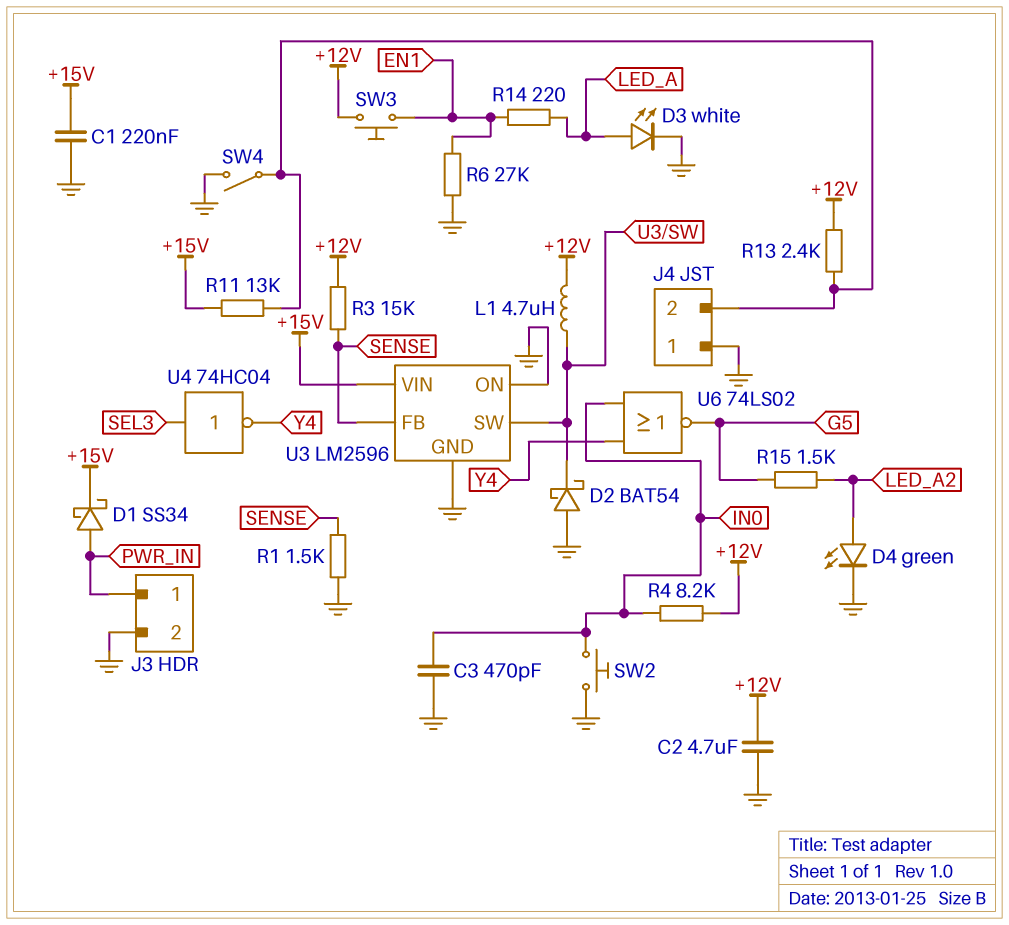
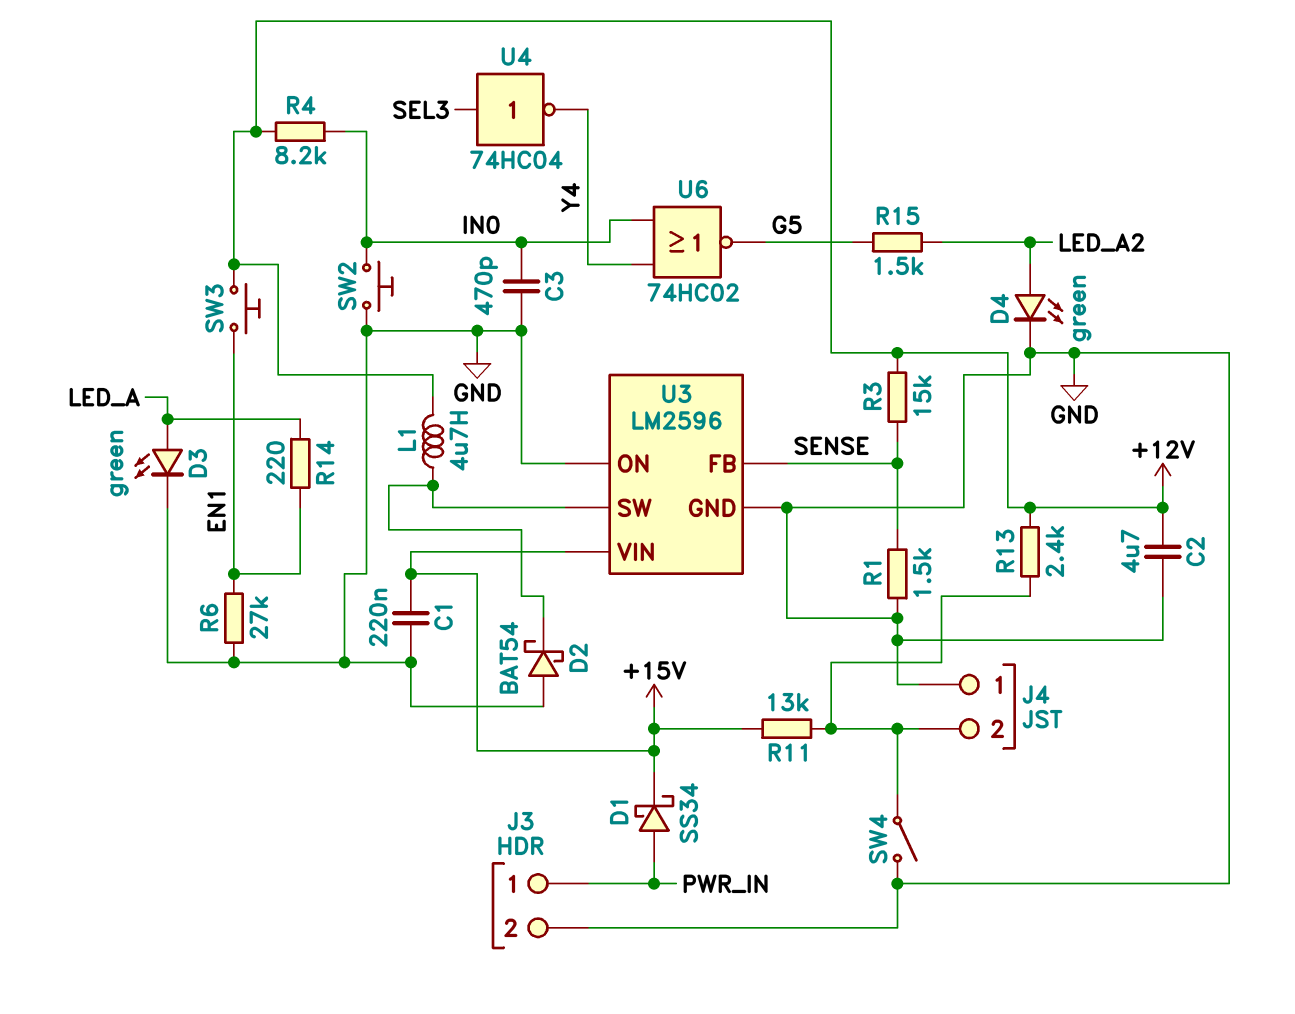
D3: LED white (A LED_A, K GND) -> LED green (A LED_A, K GND)
U6: NOR 74LS02 (in IN0, in Y4, out G5) -> NOR 74HC02 (in IN0, in Y4, out G5)

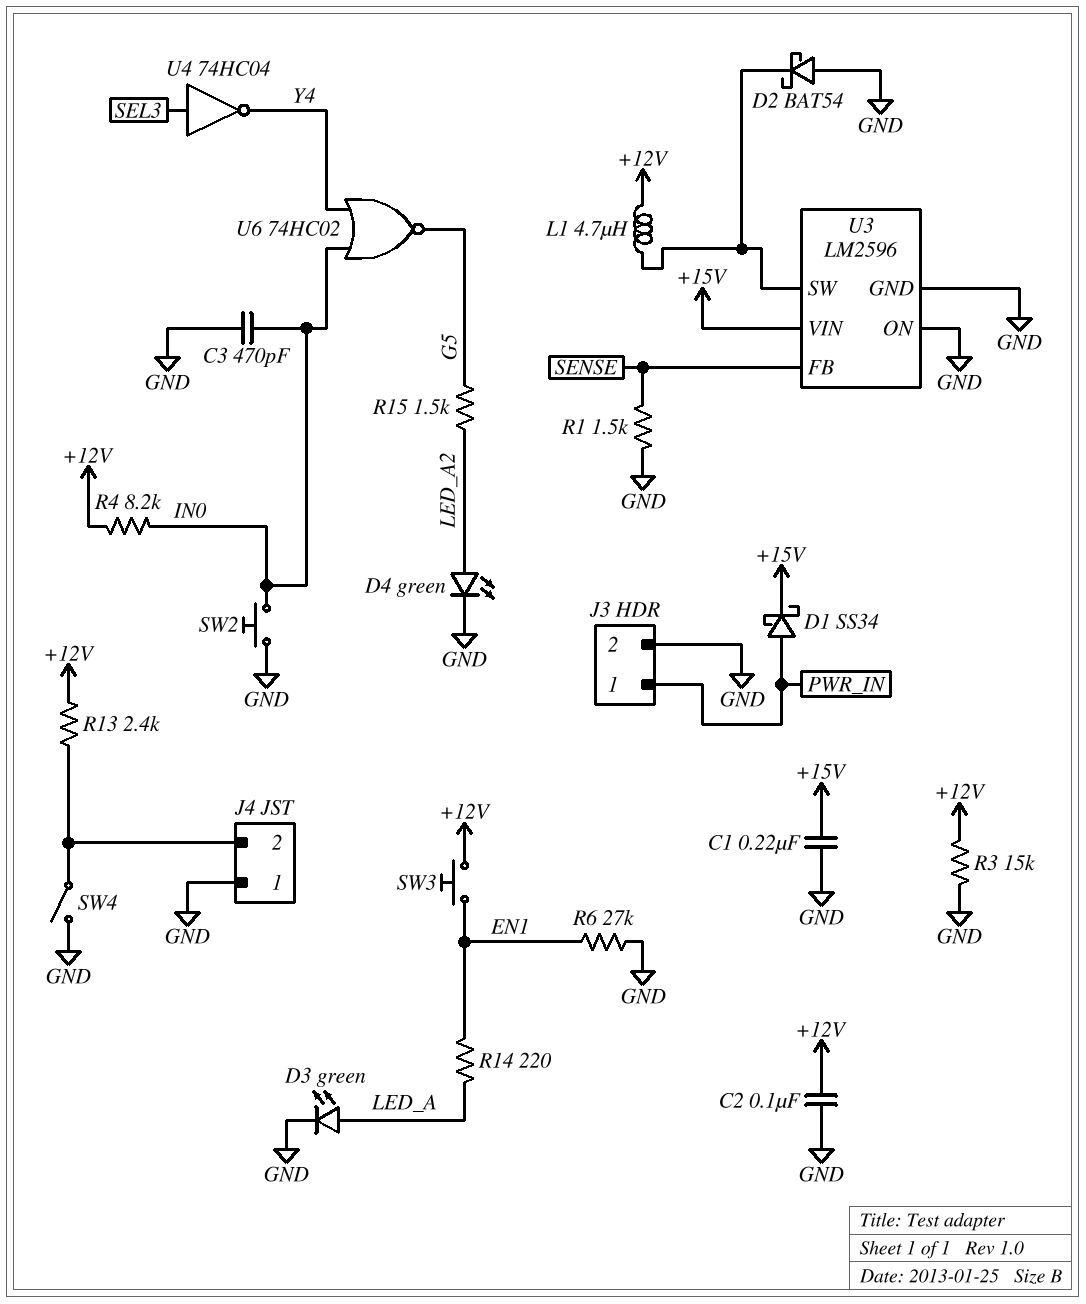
C2: 4.7uF (+12V, GND) -> 100nF (+12V, GND)
R3: 15k (+12V, SENSE) -> 15k (+12V, GND)
R11: 13k (+15V, J4/2) -> none

